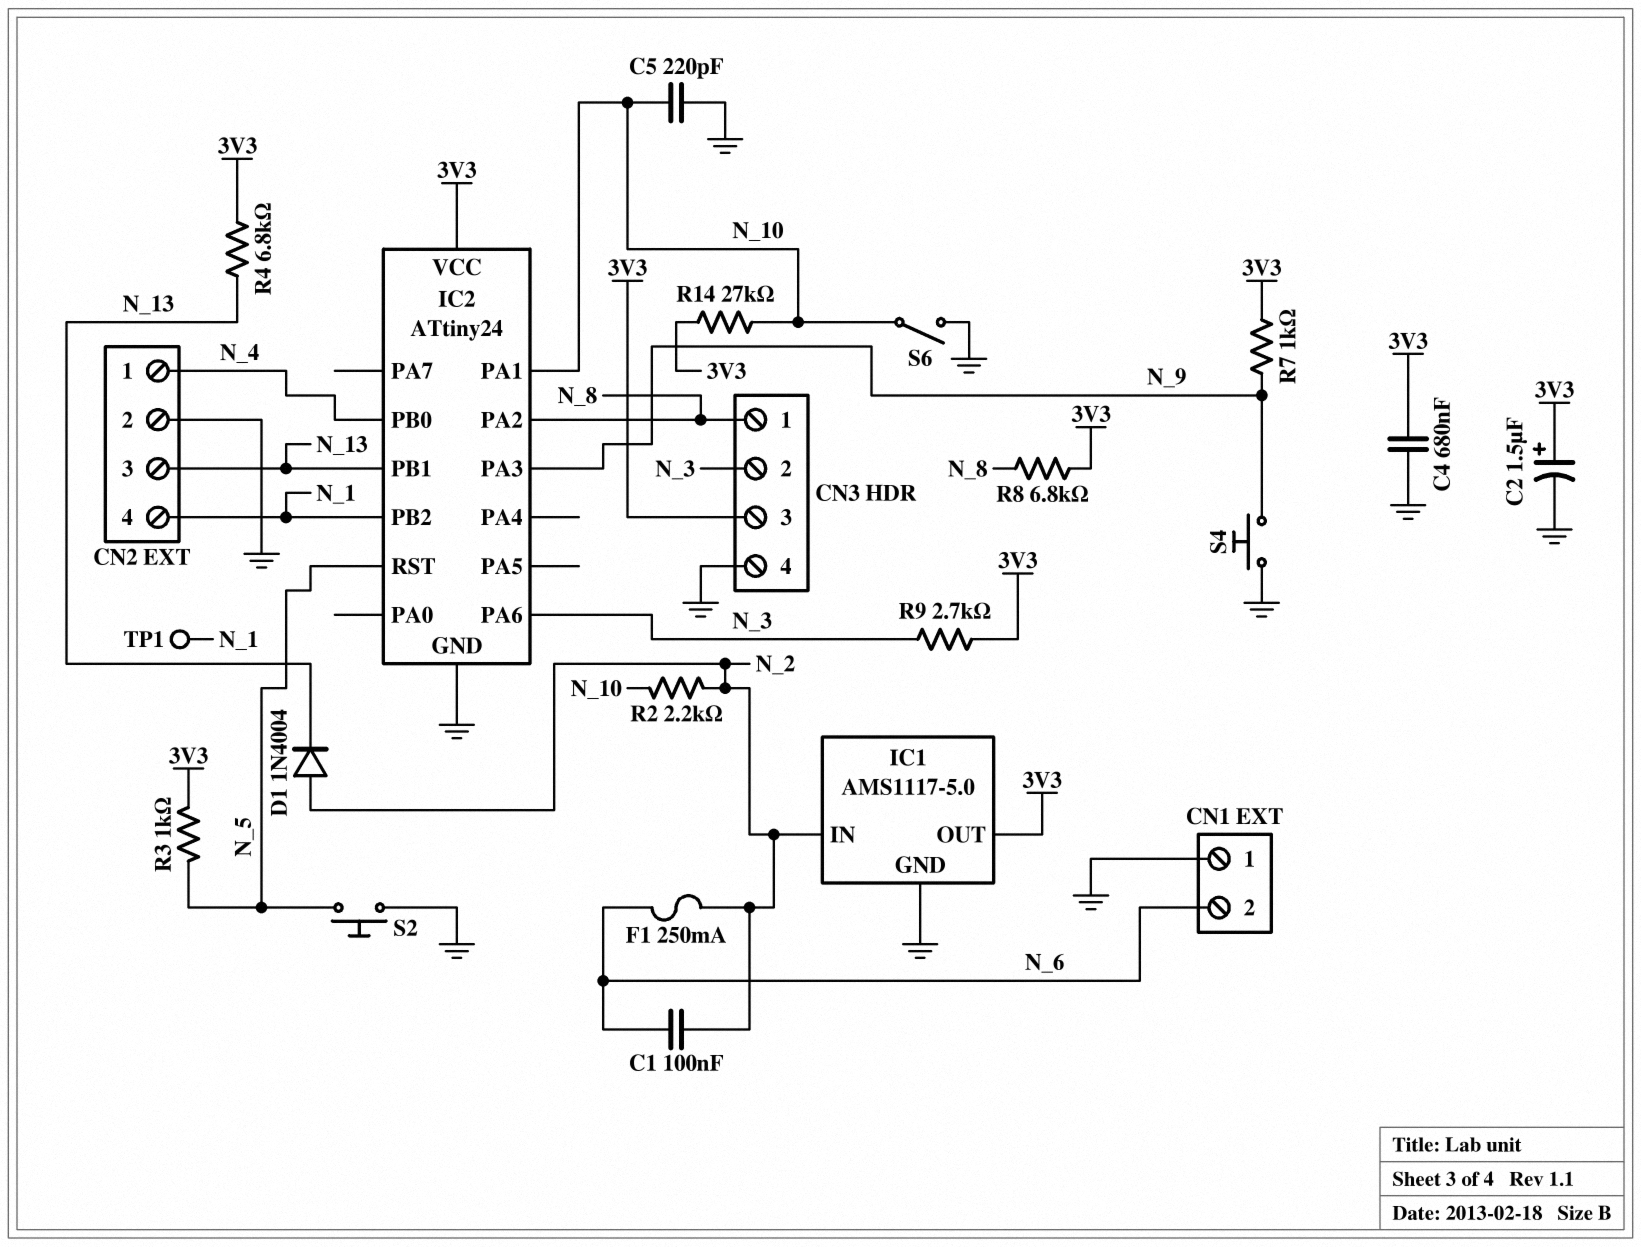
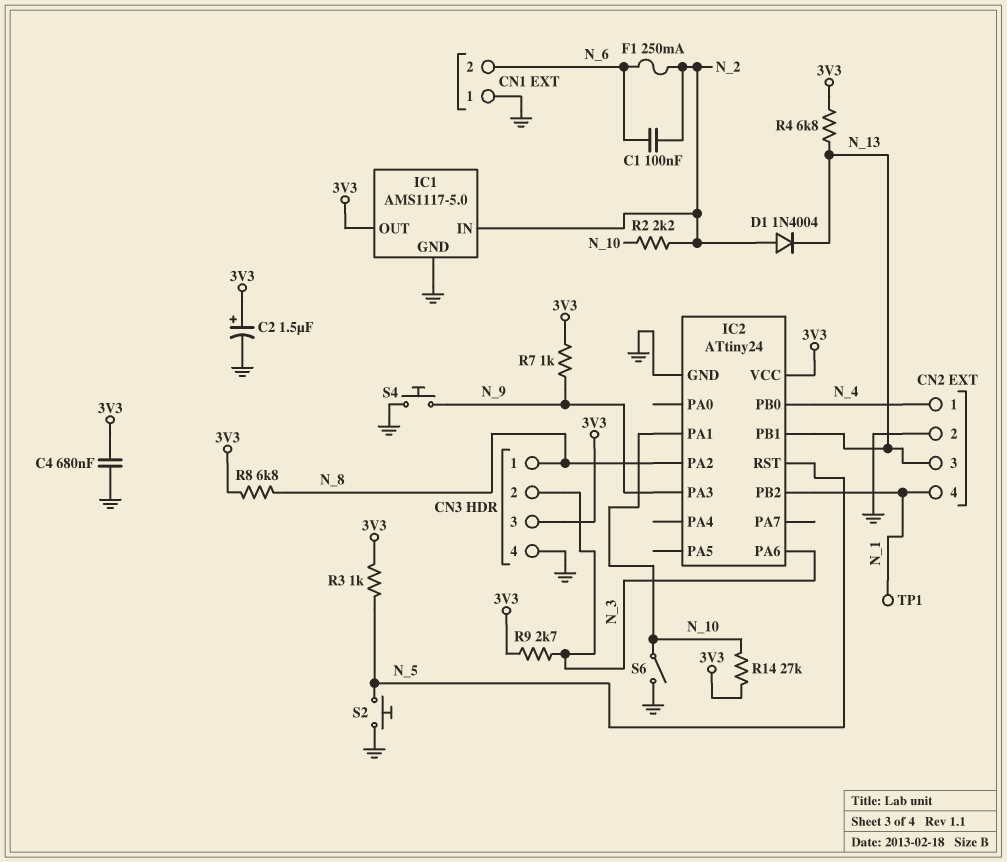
C5: 220pF (GND, N_10) -> none

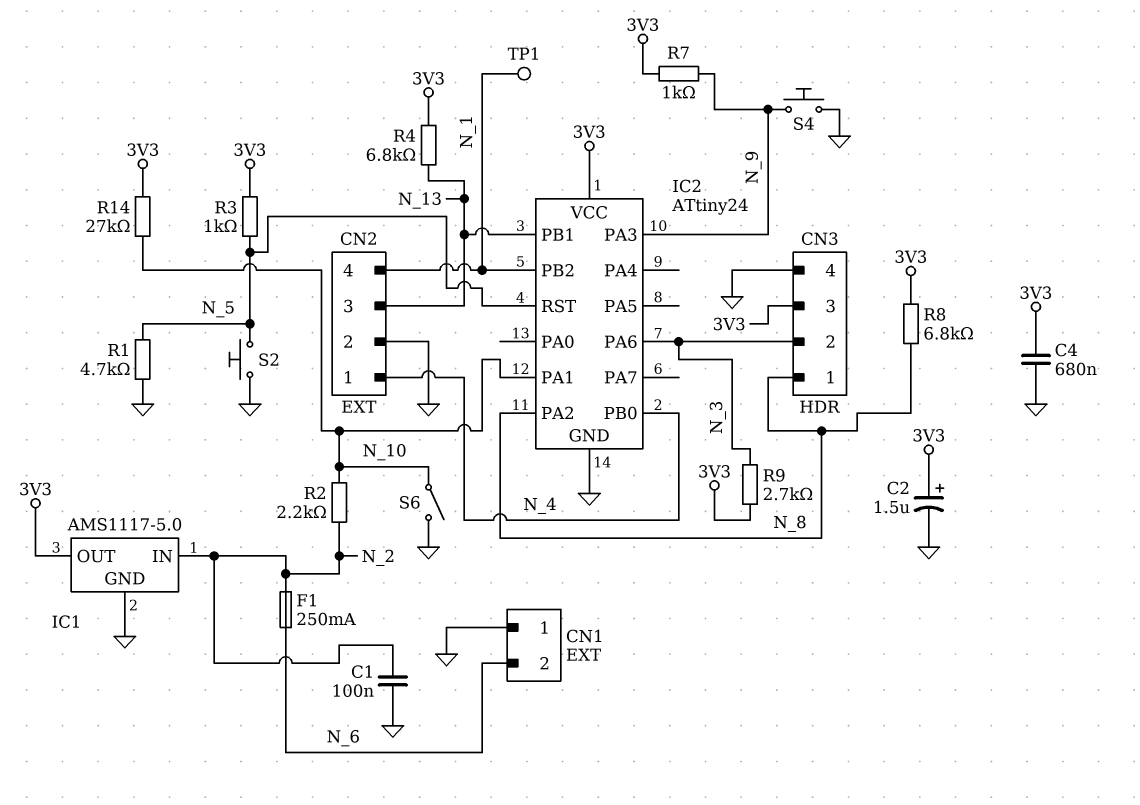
C1: 100nF (N_2, N_6) -> 100nF (GND, N_2)
D1: diode 1N4004 (A N_2, K N_13) -> none
R1: none -> 4.7k (GND, N_5)

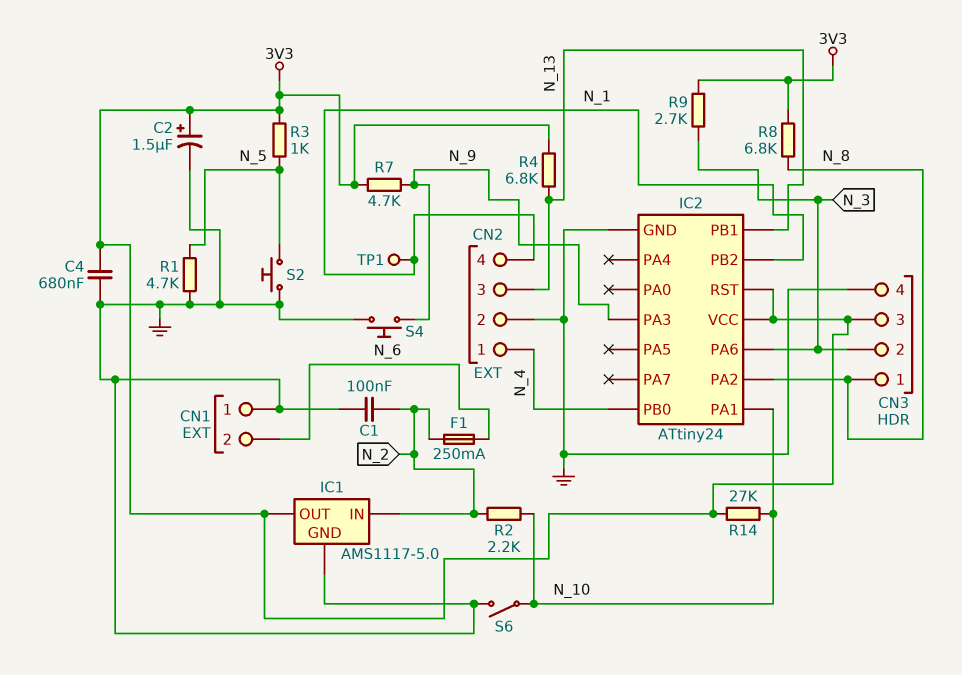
IC2 pin RST: N_5 -> 3V3
R7: 1k (3V3, N_9) -> 4.7k (3V3, N_9)

